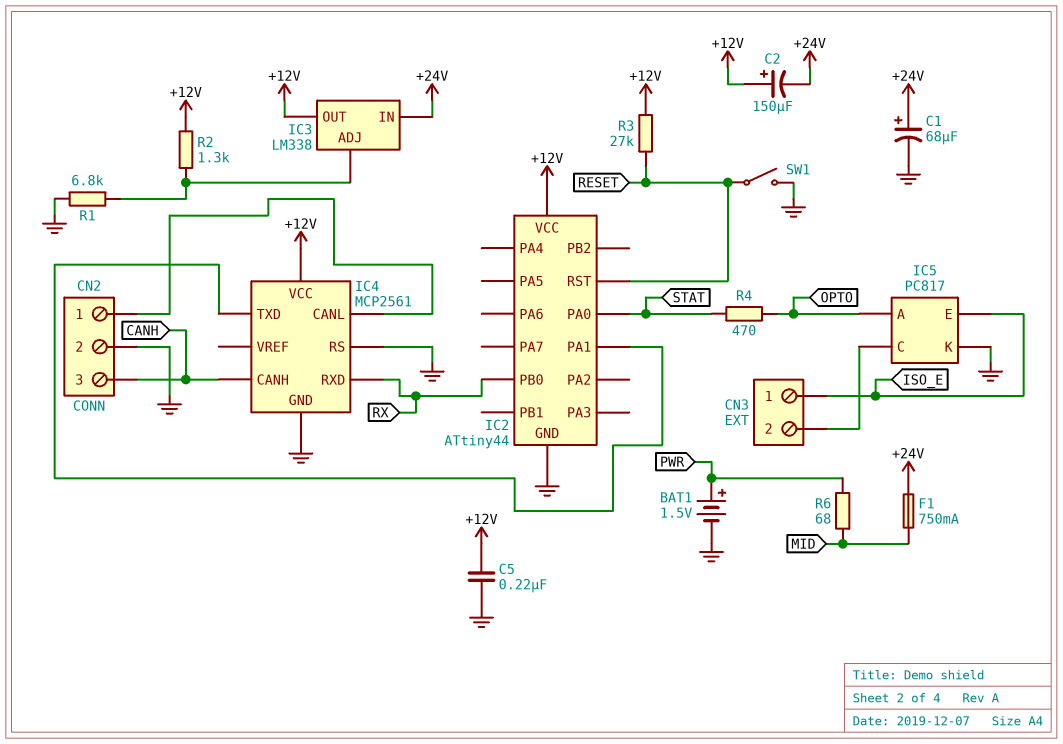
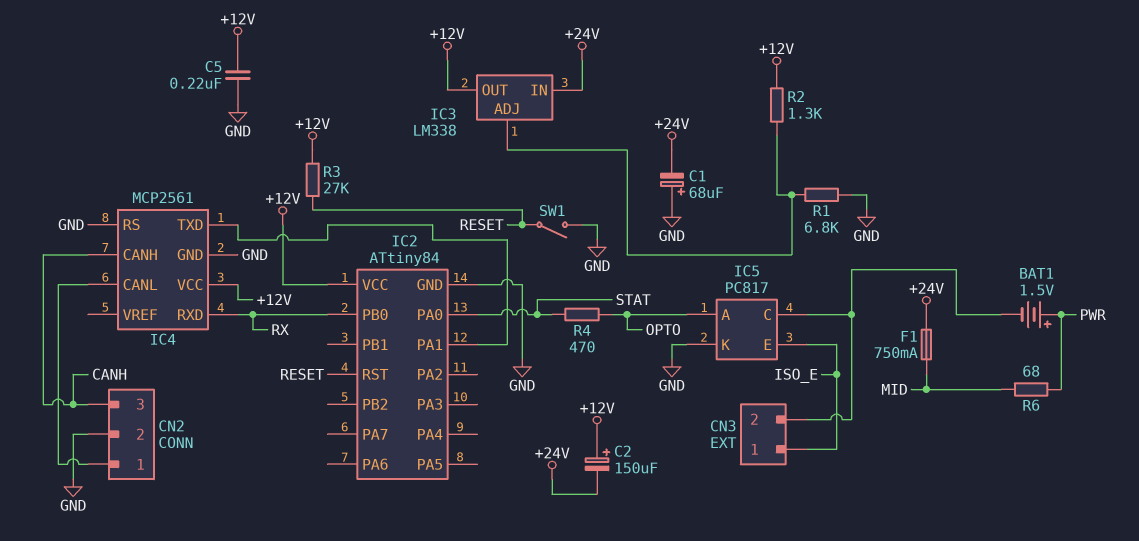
BAT1: 1.5V (plus PWR, minus GND) -> 1.5V (plus PWR, minus CN3/2)
C1: 68uF (plus +24V, minus GND) -> 68uF (plus GND, minus +24V)
IC2: ATtiny44 -> ATtiny84

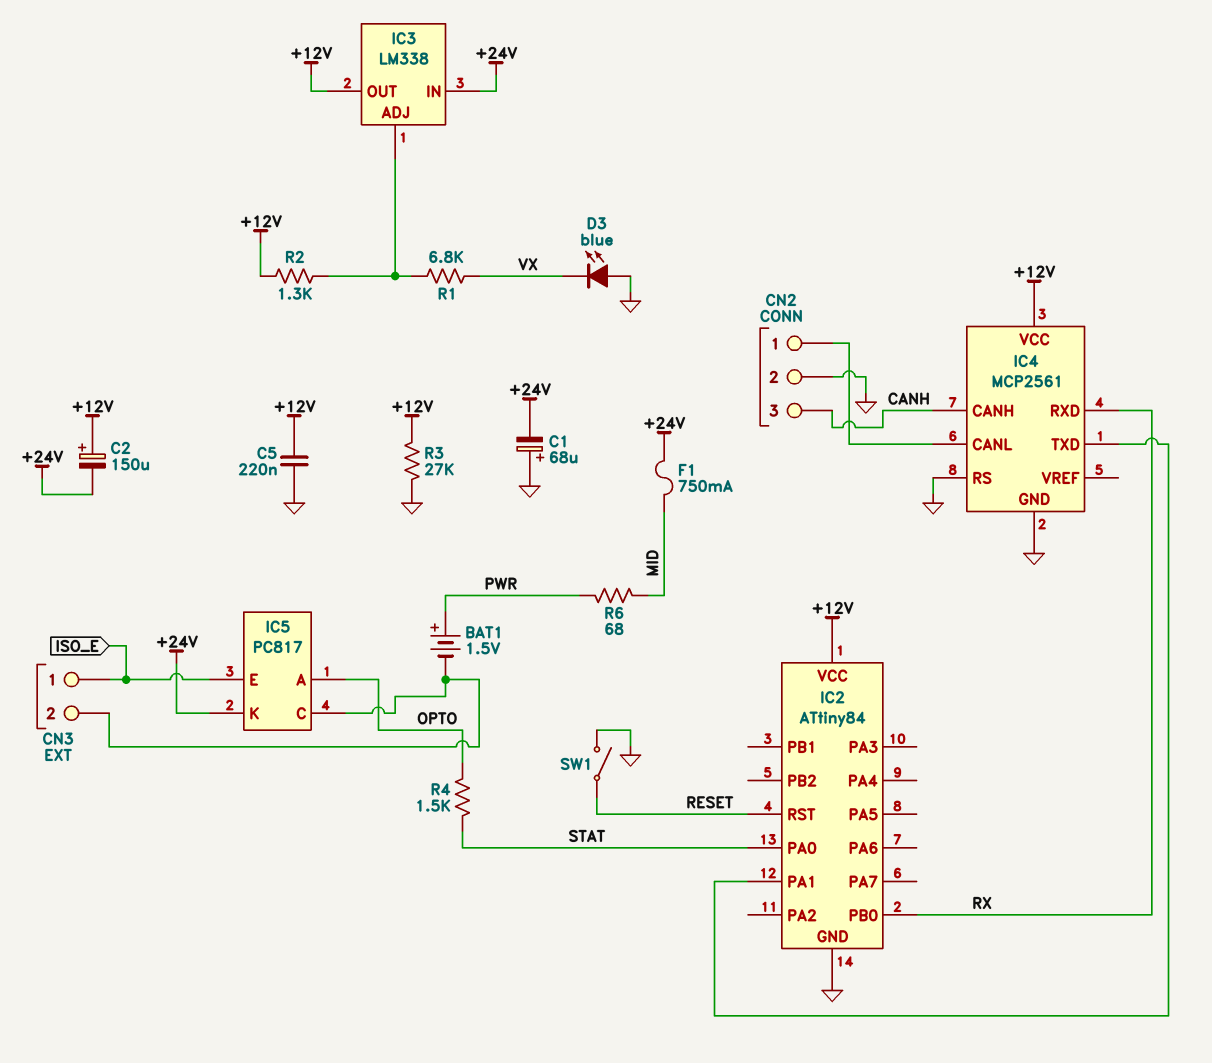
D3: none -> LED blue (A GND, K VX)
IC5 pin K: GND -> +24V
R1: 6.8k (GND, IC3/ADJ) -> 6.8k (IC3/ADJ, VX)
R3: 27k (+12V, RESET) -> 27k (+12V, GND)
R4: 470 (OPTO, STAT) -> 1.5k (OPTO, STAT)

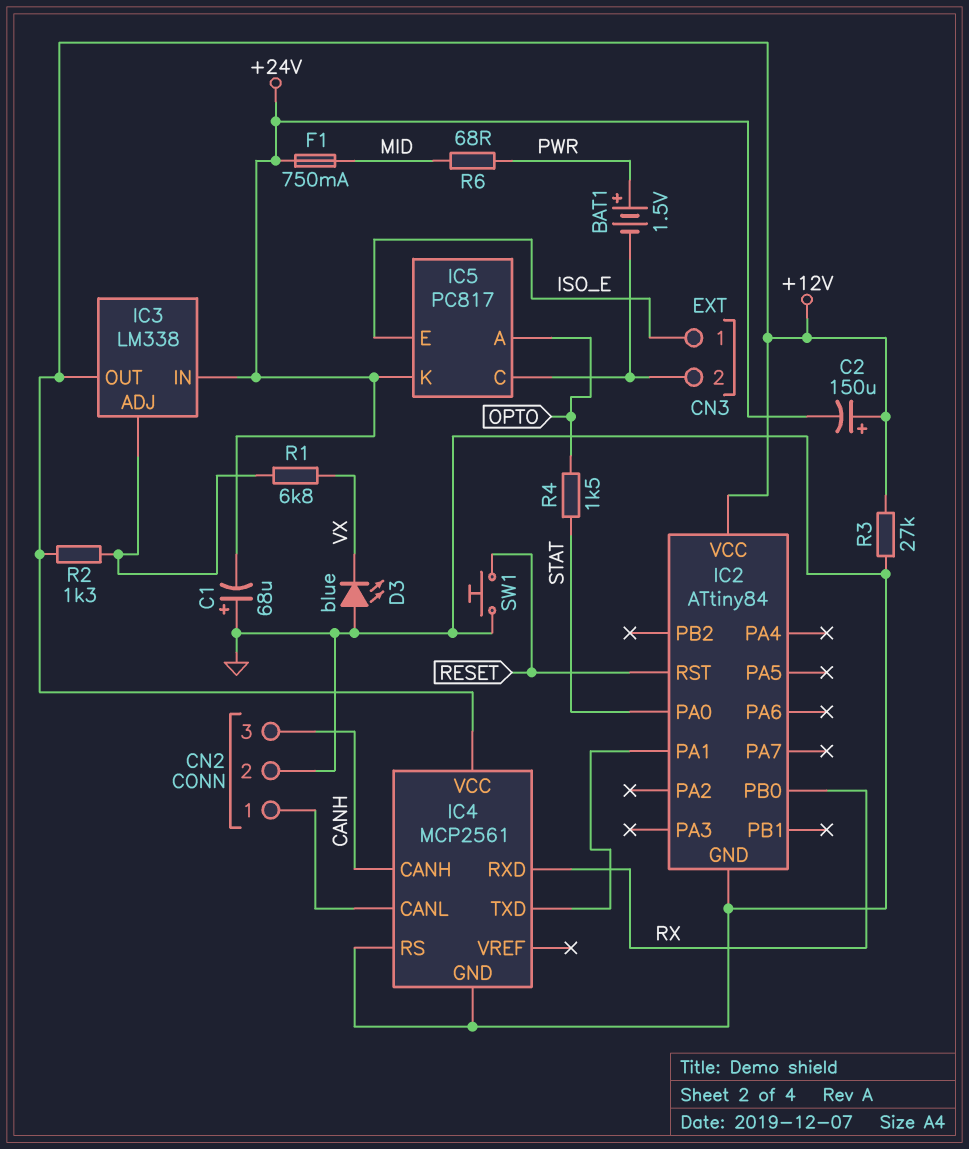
C5: 220nF (+12V, GND) -> none
SW1: switch (GND, RESET) -> button (GND, RESET)

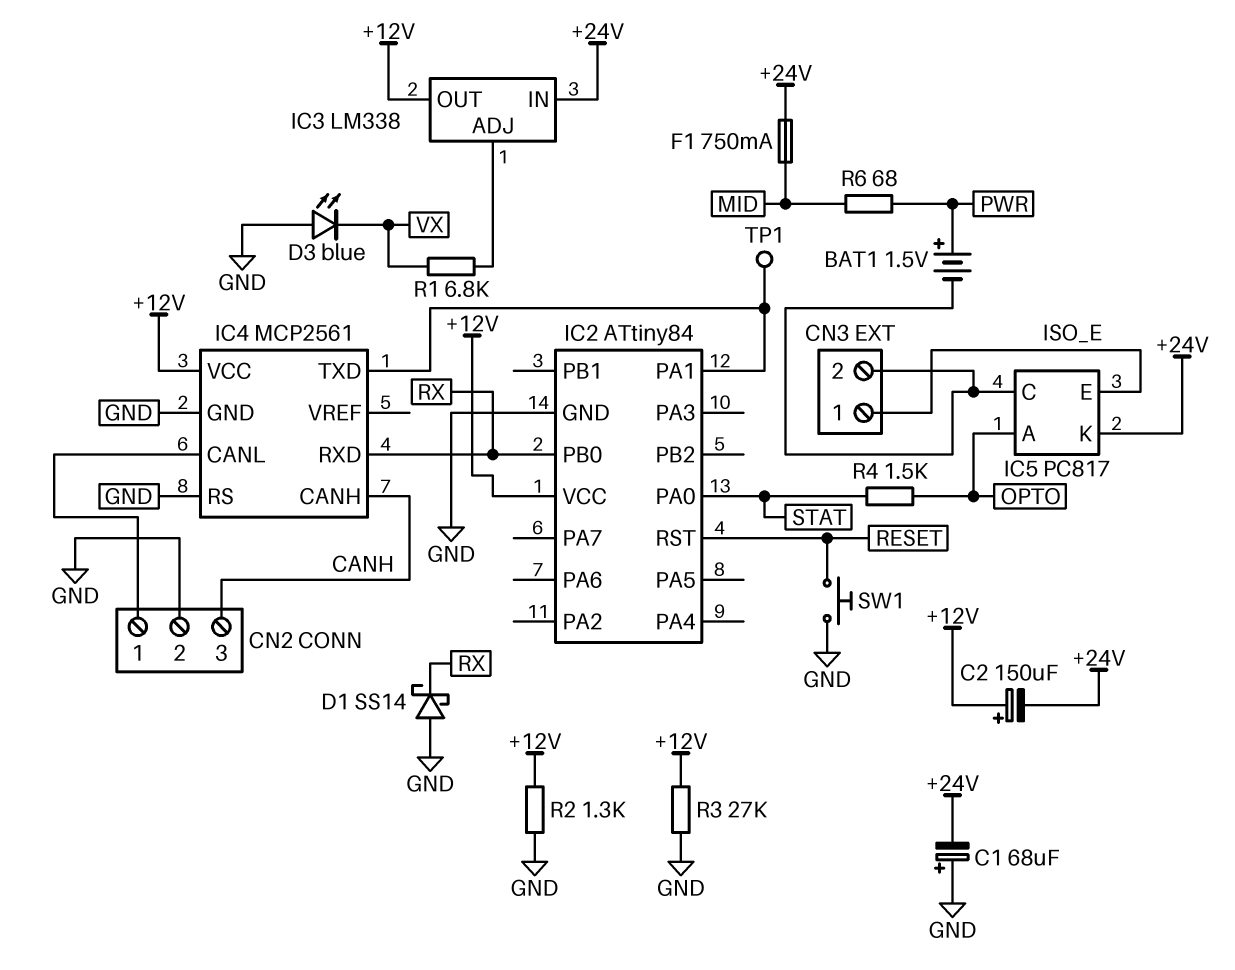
D1: none -> schottky SS14 (A GND, K RX)
R2: 1.3k (+12V, IC3/ADJ) -> 1.3k (+12V, GND)
TP1: none -> test point (IC2/PA1)

